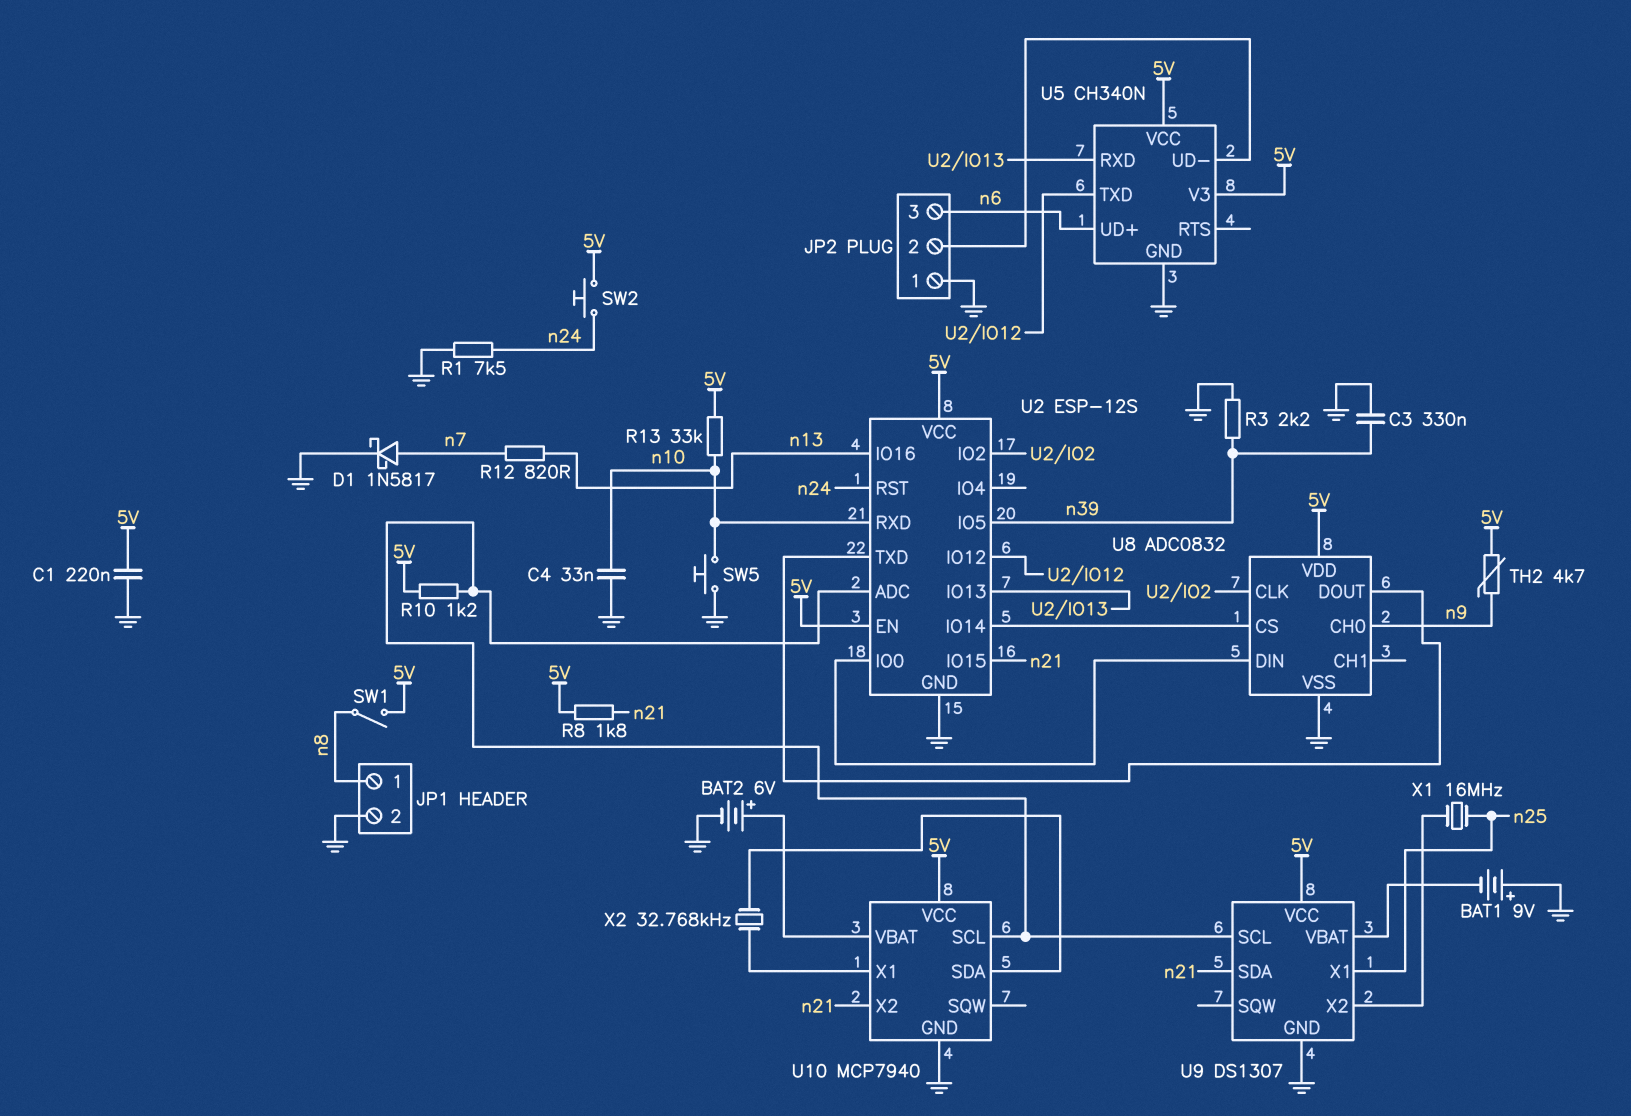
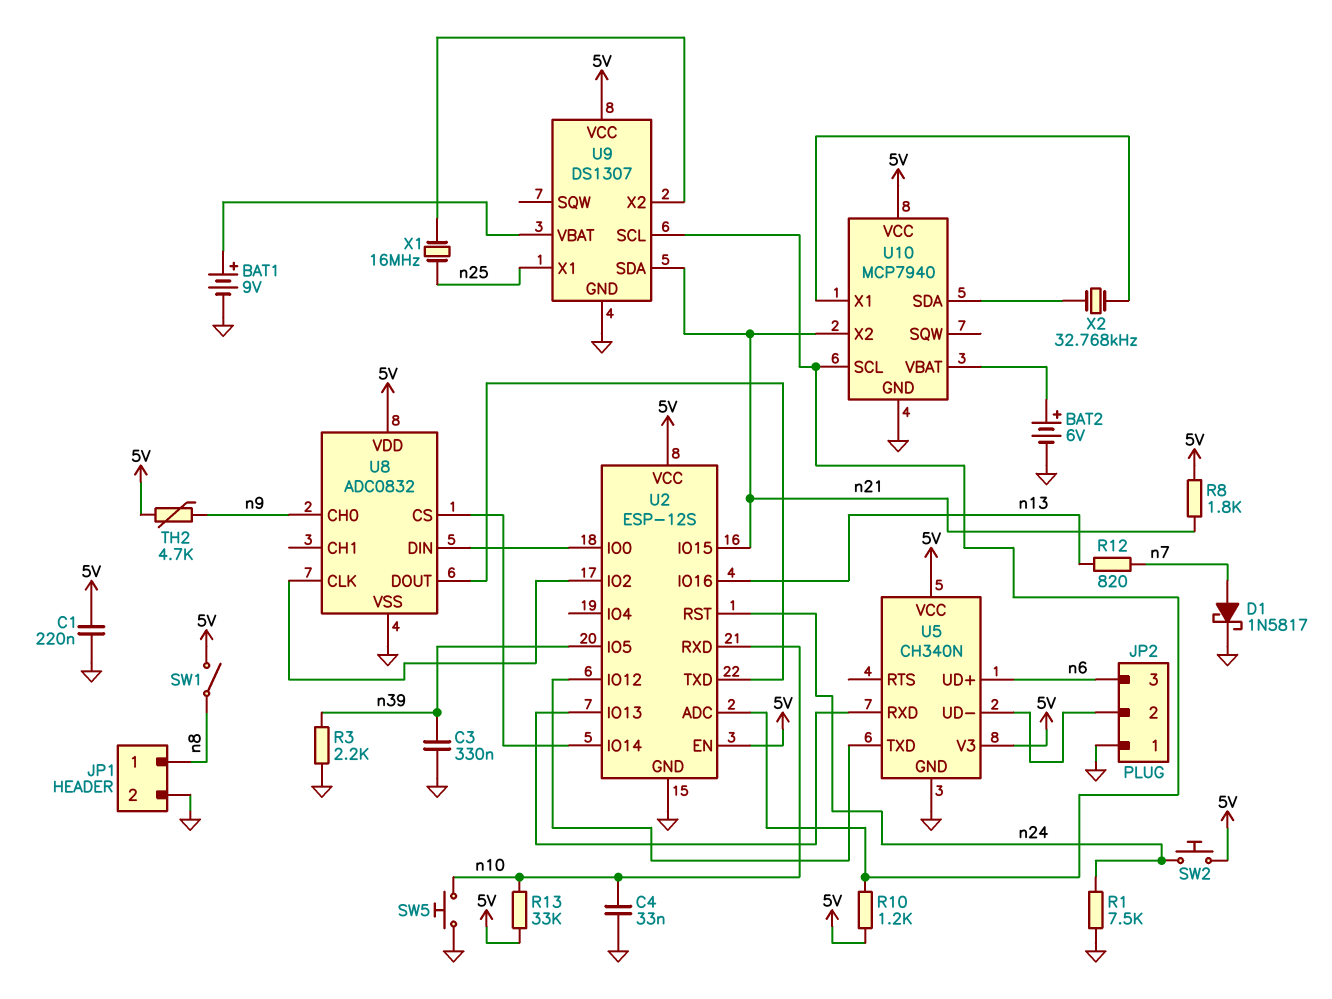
BAT1: 9V (plus GND, minus U9/VBAT) -> 9V (plus U9/VBAT, minus GND)

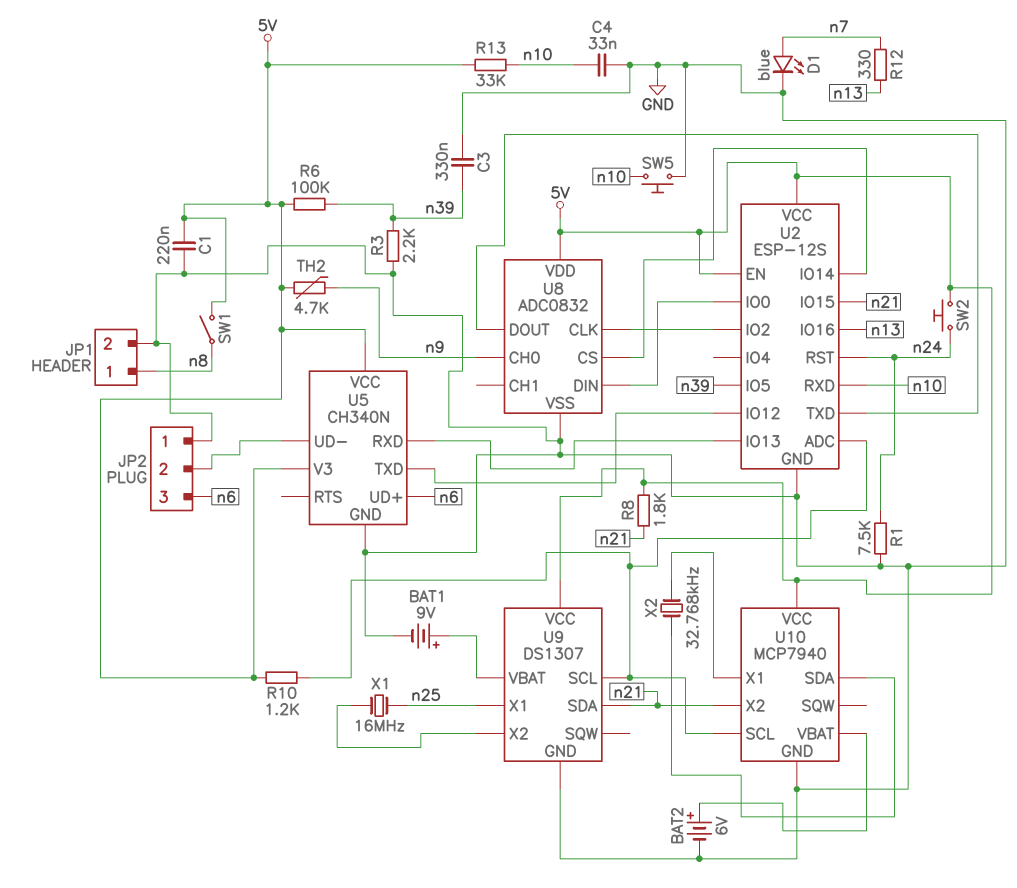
D1: schottky 1N5817 (A n7, K GND) -> LED blue (A n7, K GND)
R6: none -> 100k (5V, n39)
R12: 820 (n7, n13) -> 330 (n7, n13)

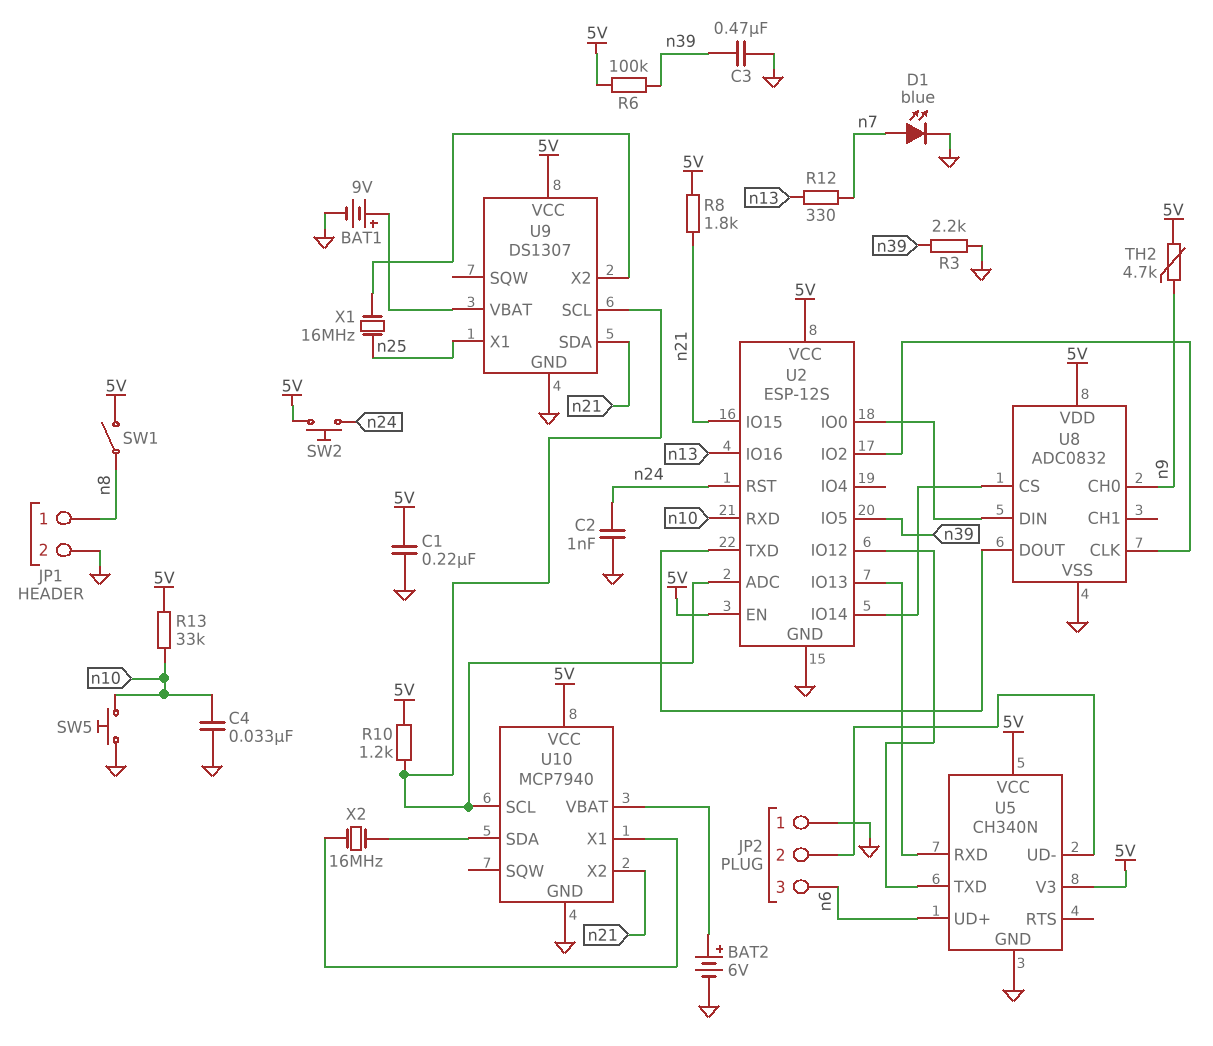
C2: none -> 1nF (GND, n24)
C3: 330nF (GND, n39) -> 470nF (GND, n39)
R1: 7.5k (GND, n24) -> none
X2: 32.768kHz (U10/SDA, U10/X1) -> 16MHz (U10/SDA, U10/X1)

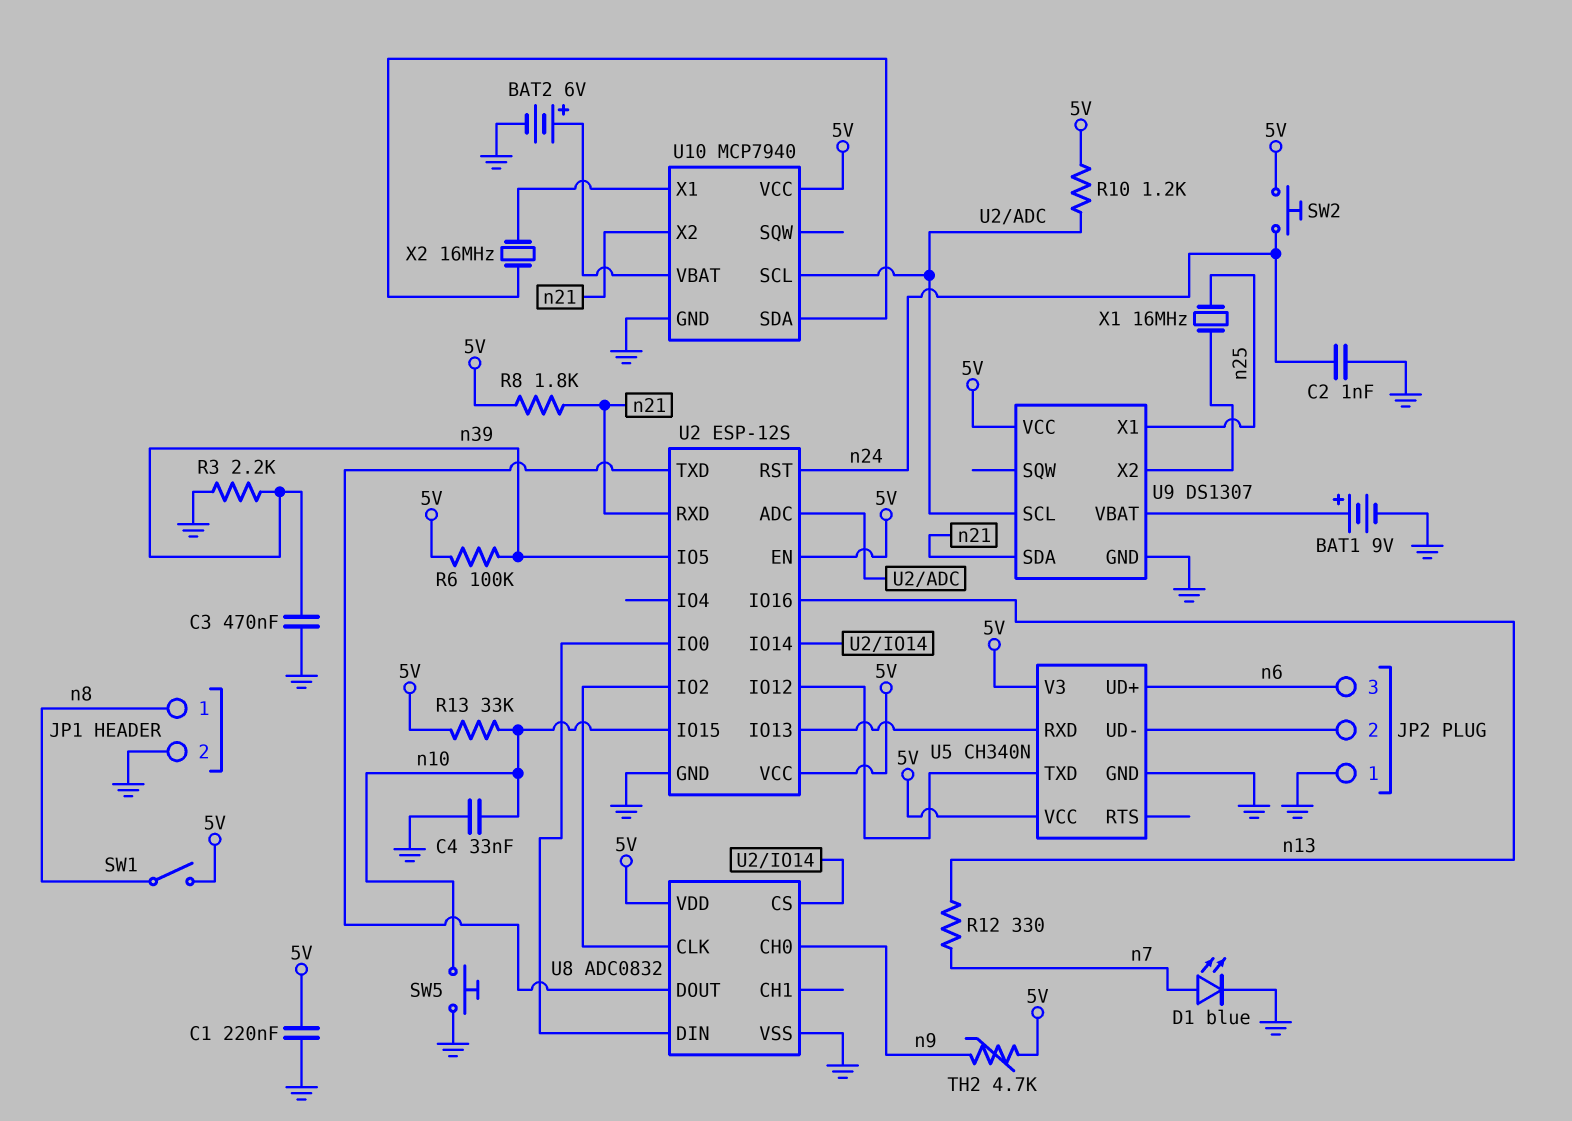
U2 pin IO15: n21 -> n10
U2 pin RXD: n10 -> n21

